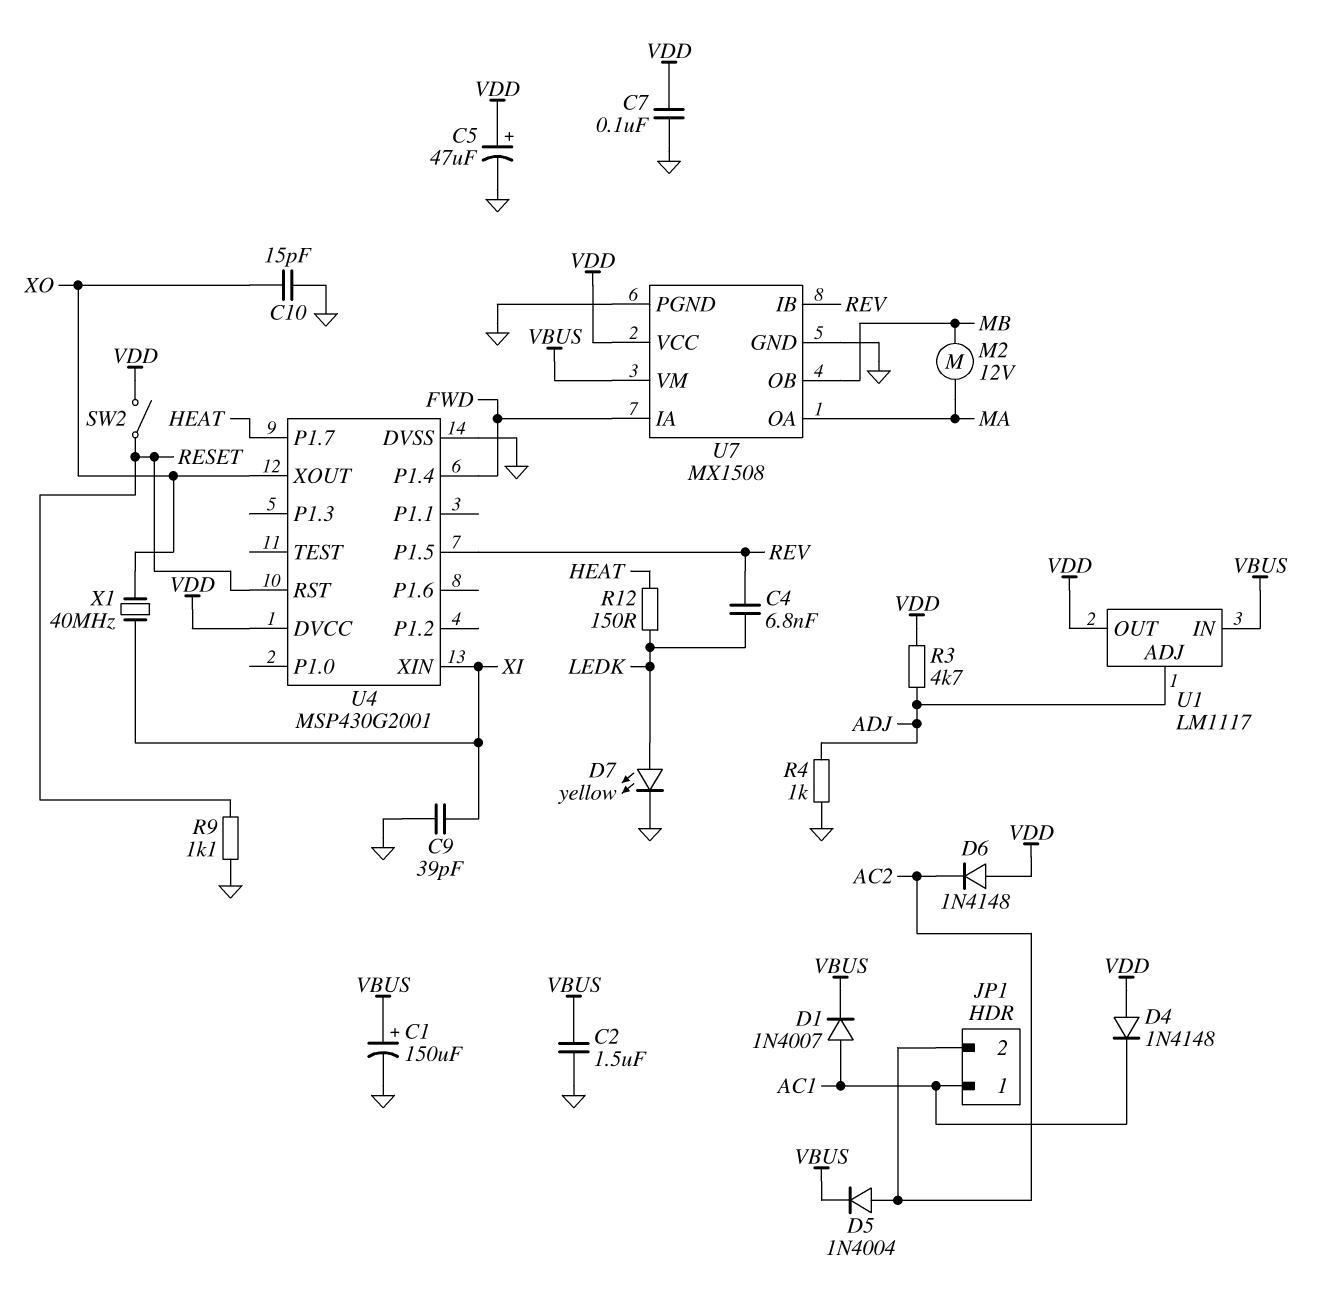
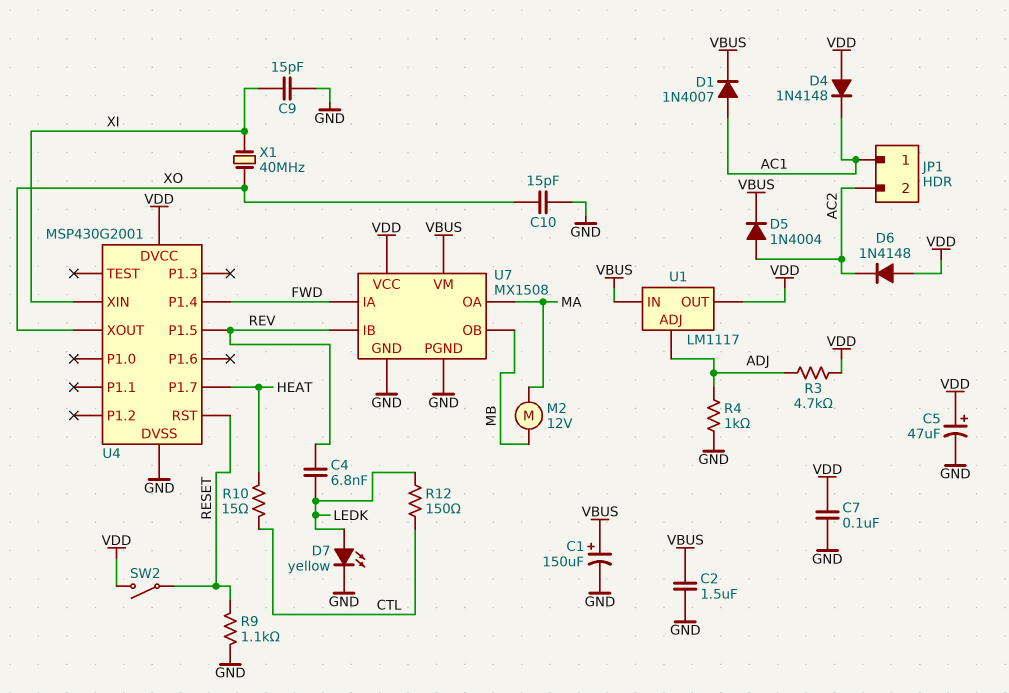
C9: 39pF (GND, XI) -> 15pF (GND, XI)
R10: none -> 15 (CTL, HEAT)
R12: 150 (HEAT, LEDK) -> 150 (CTL, LEDK)

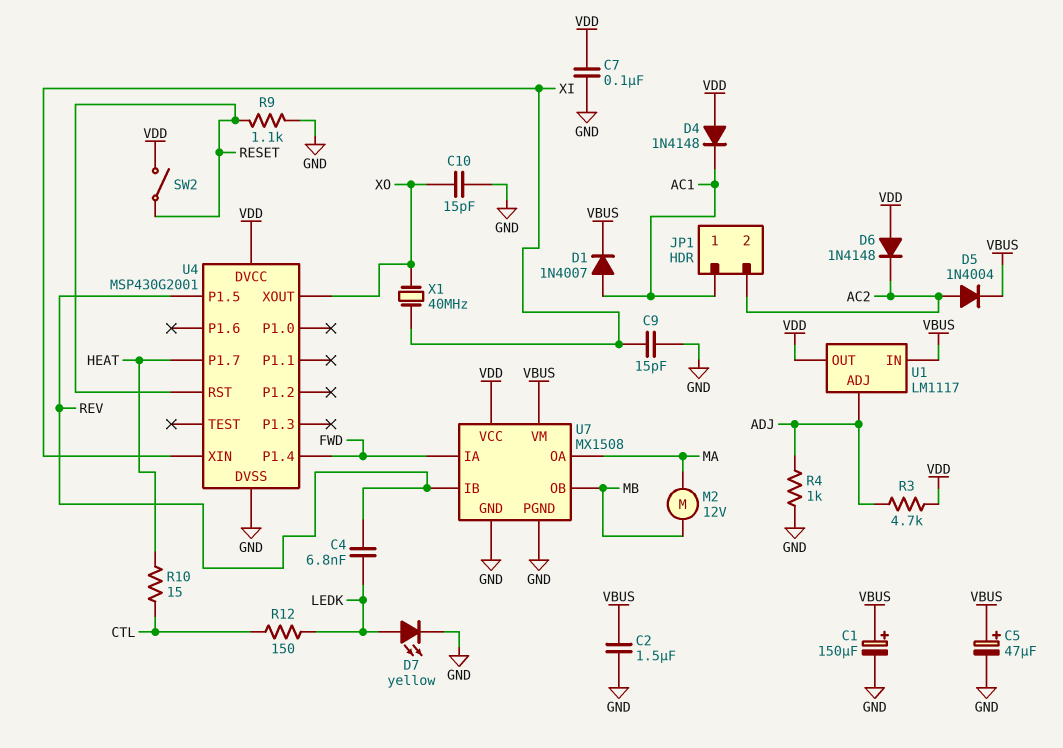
C5: 47uF (plus VDD, minus GND) -> 47uF (plus VBUS, minus GND)

